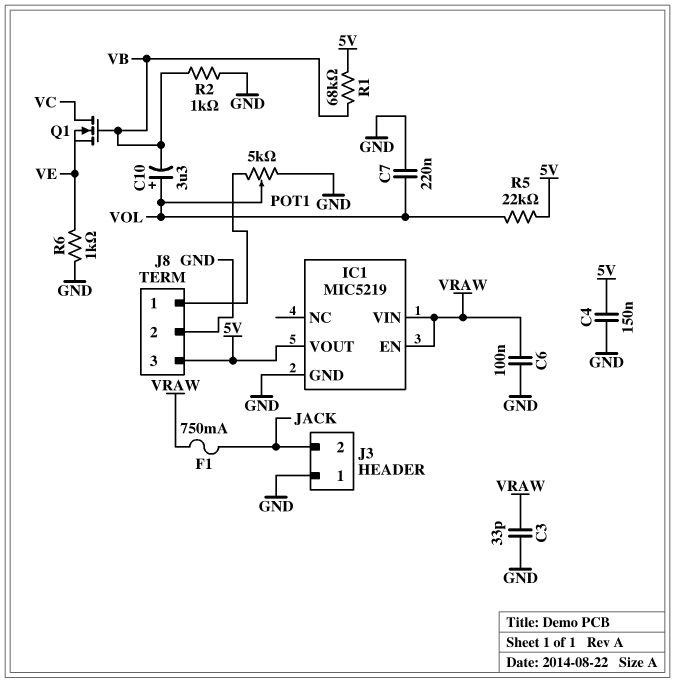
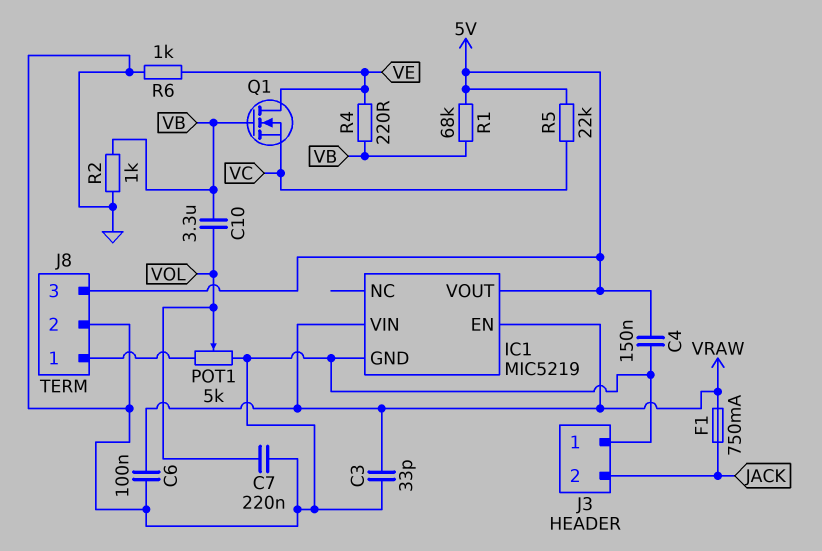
C10: 3.3uF (plus VOL, minus VB) -> 3.3uF (VB, VOL)
Q1: NMOS (G VB, D VC, S VE) -> NMOS (G VB, D VE, S VC)
R4: none -> 220 (VB, VE)
R5: 22k (5V, VOL) -> 22k (5V, VC)

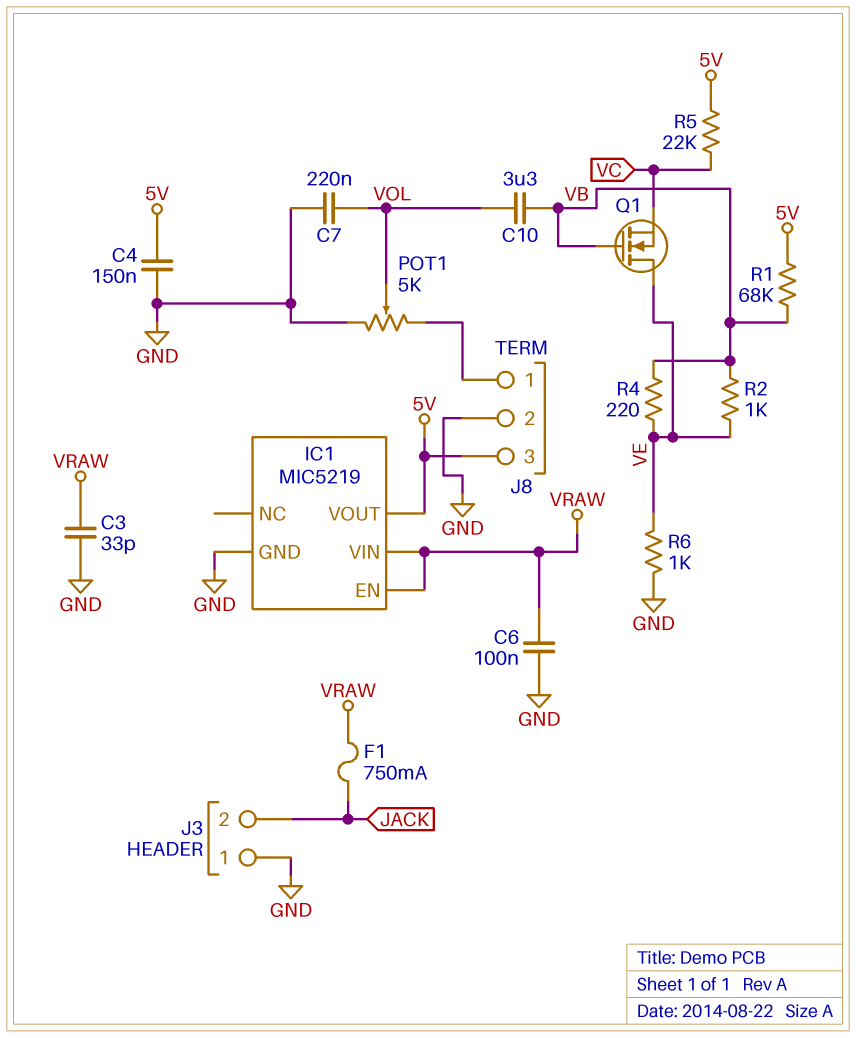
R2: 1k (GND, VB) -> 1k (VB, VE)

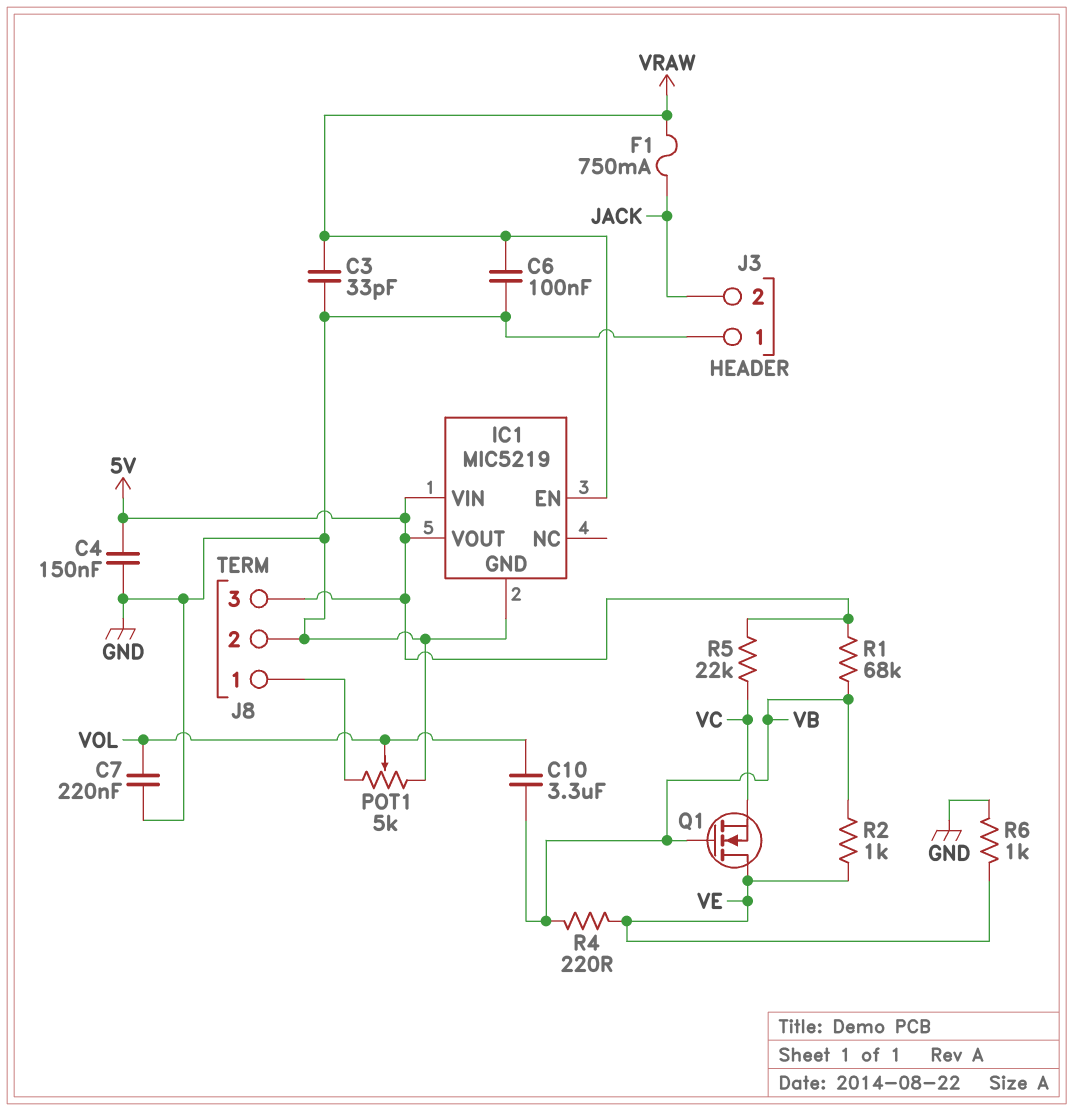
IC1 pin VIN: VRAW -> 5V

